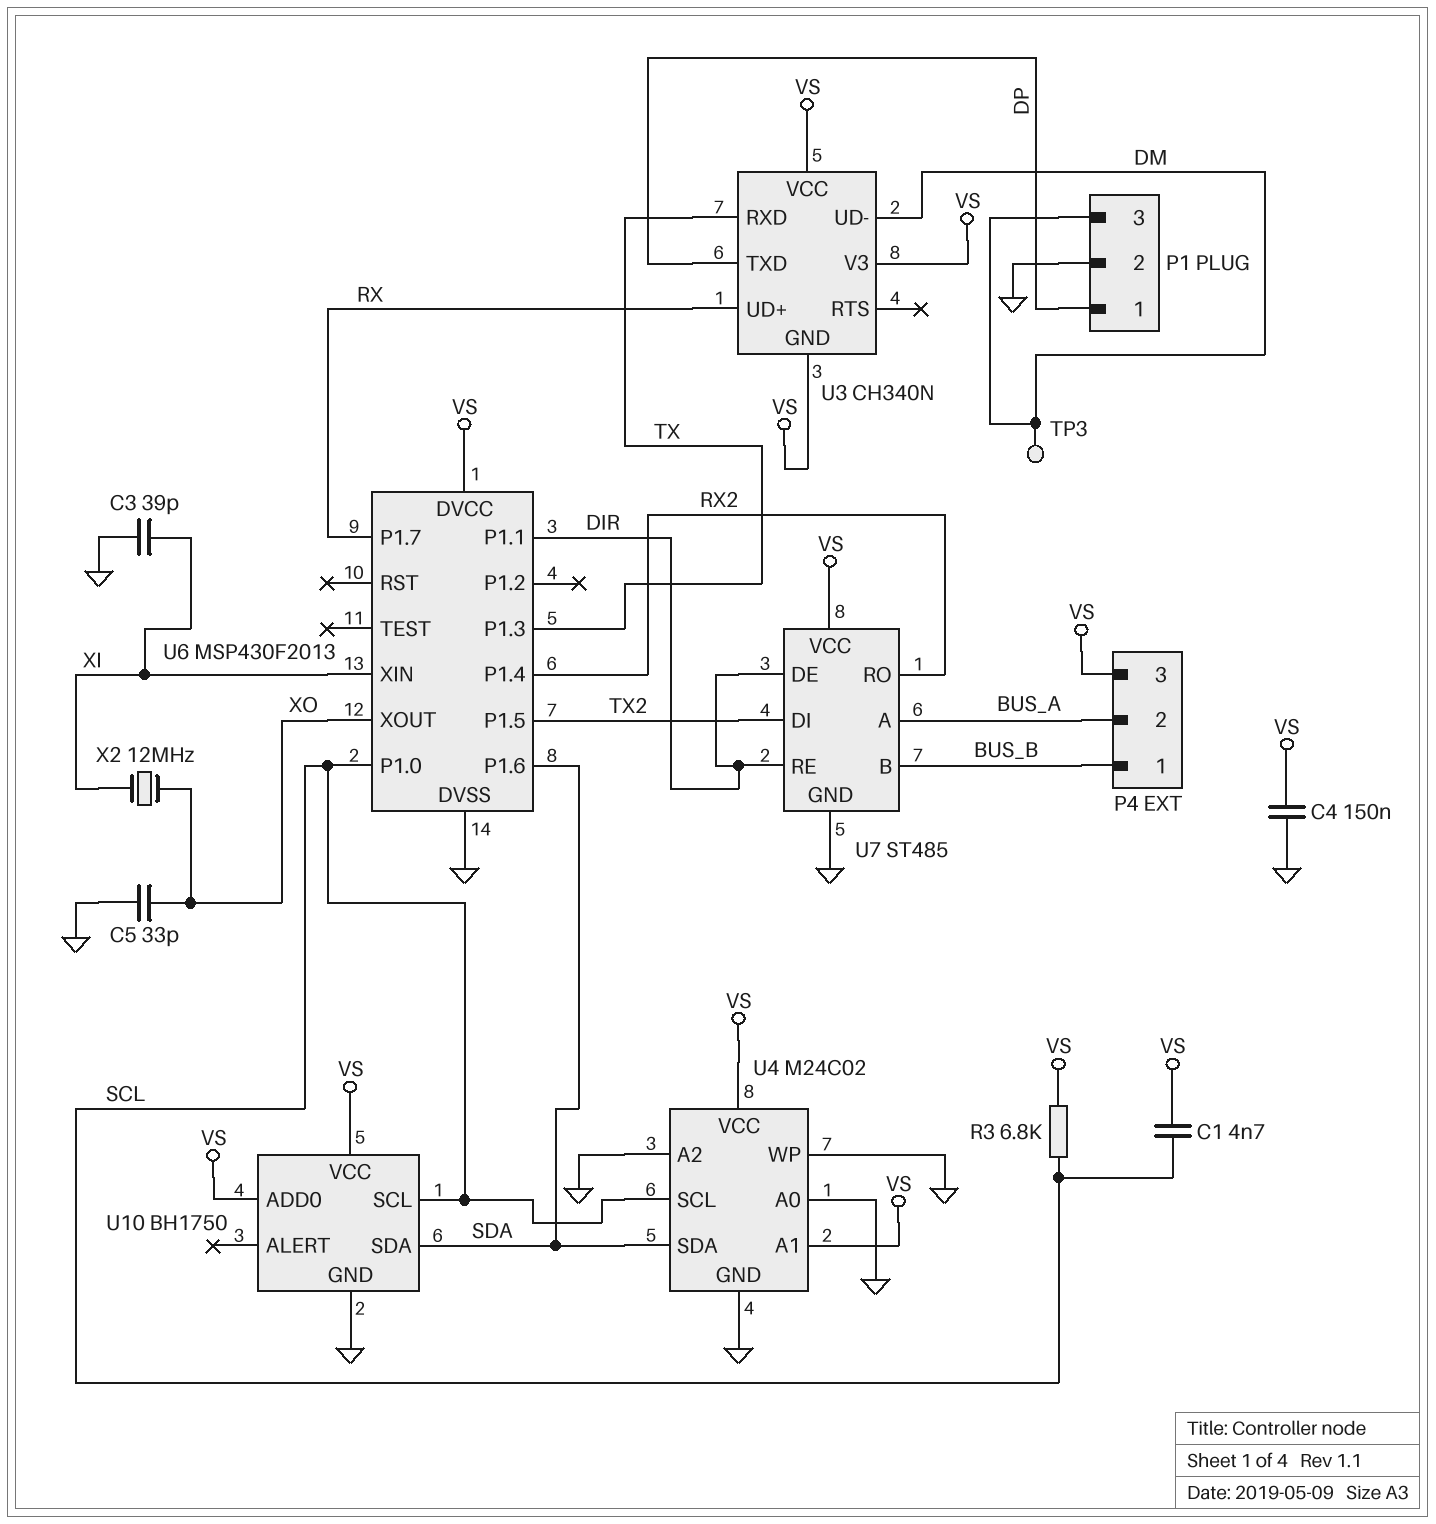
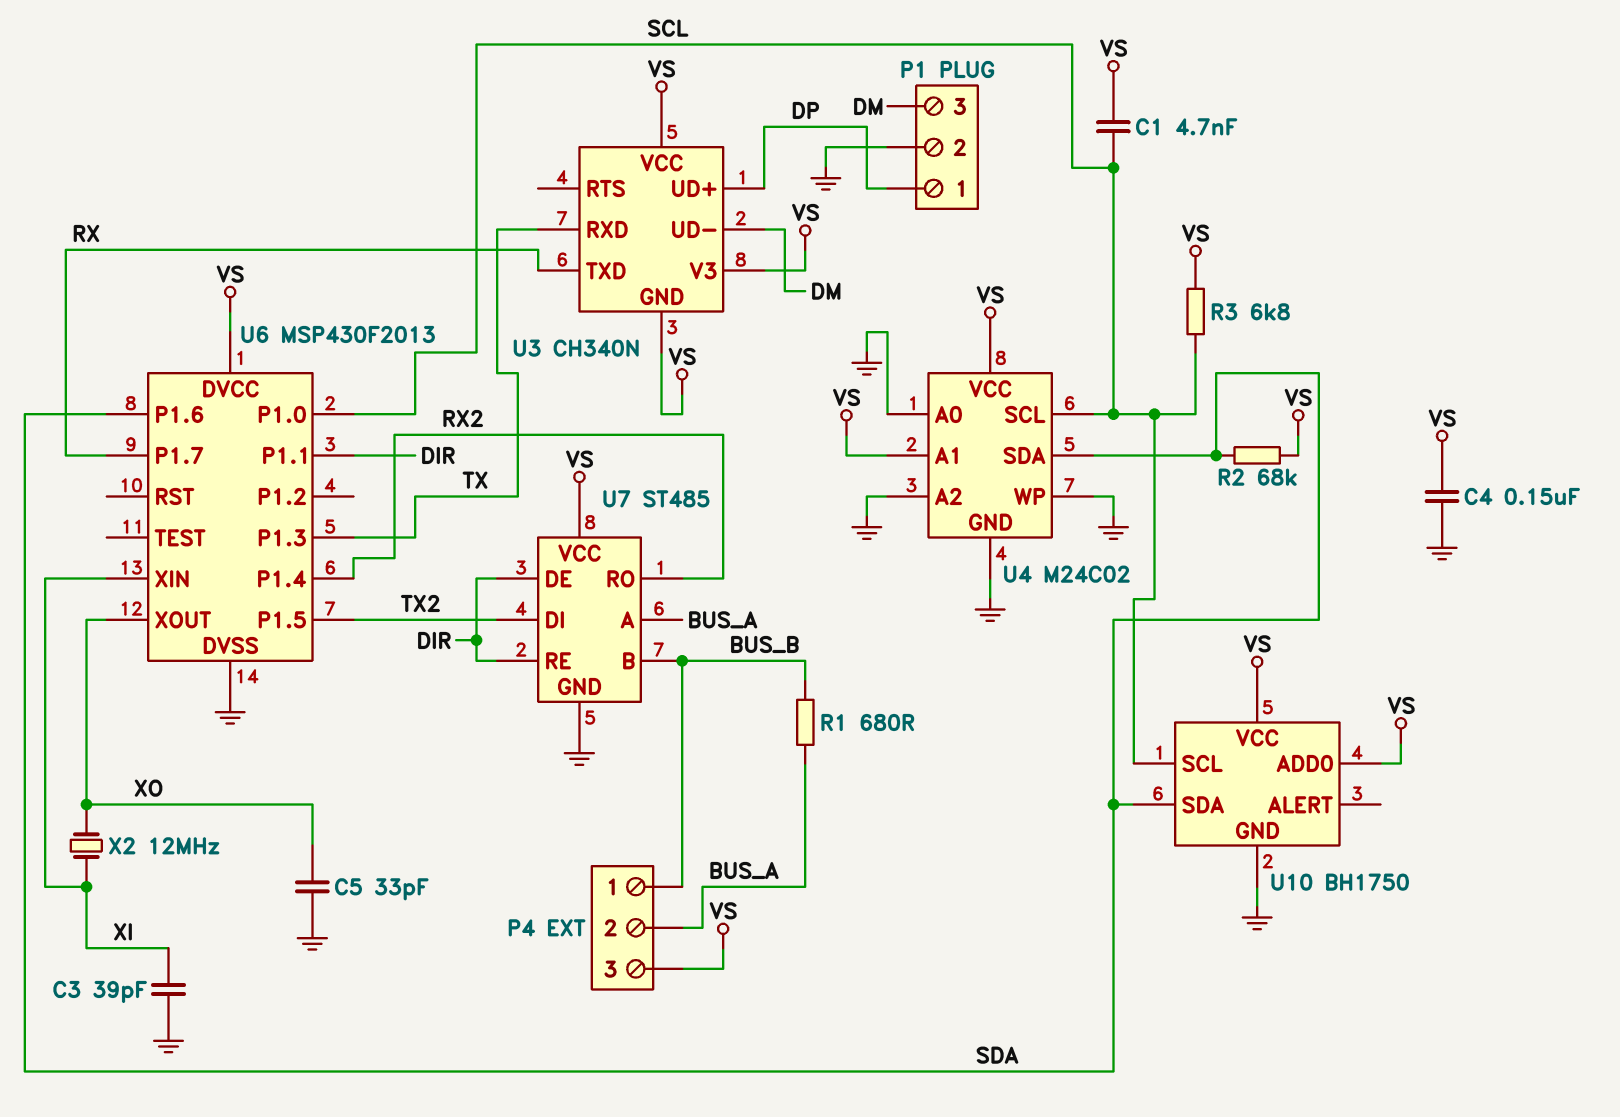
R1: none -> 680 (BUS_A, BUS_B)
R2: none -> 68k (SDA, VS)
TP3: test point (DM) -> none
U3 pin TXD: DP -> RX
U3 pin UD+: RX -> DP

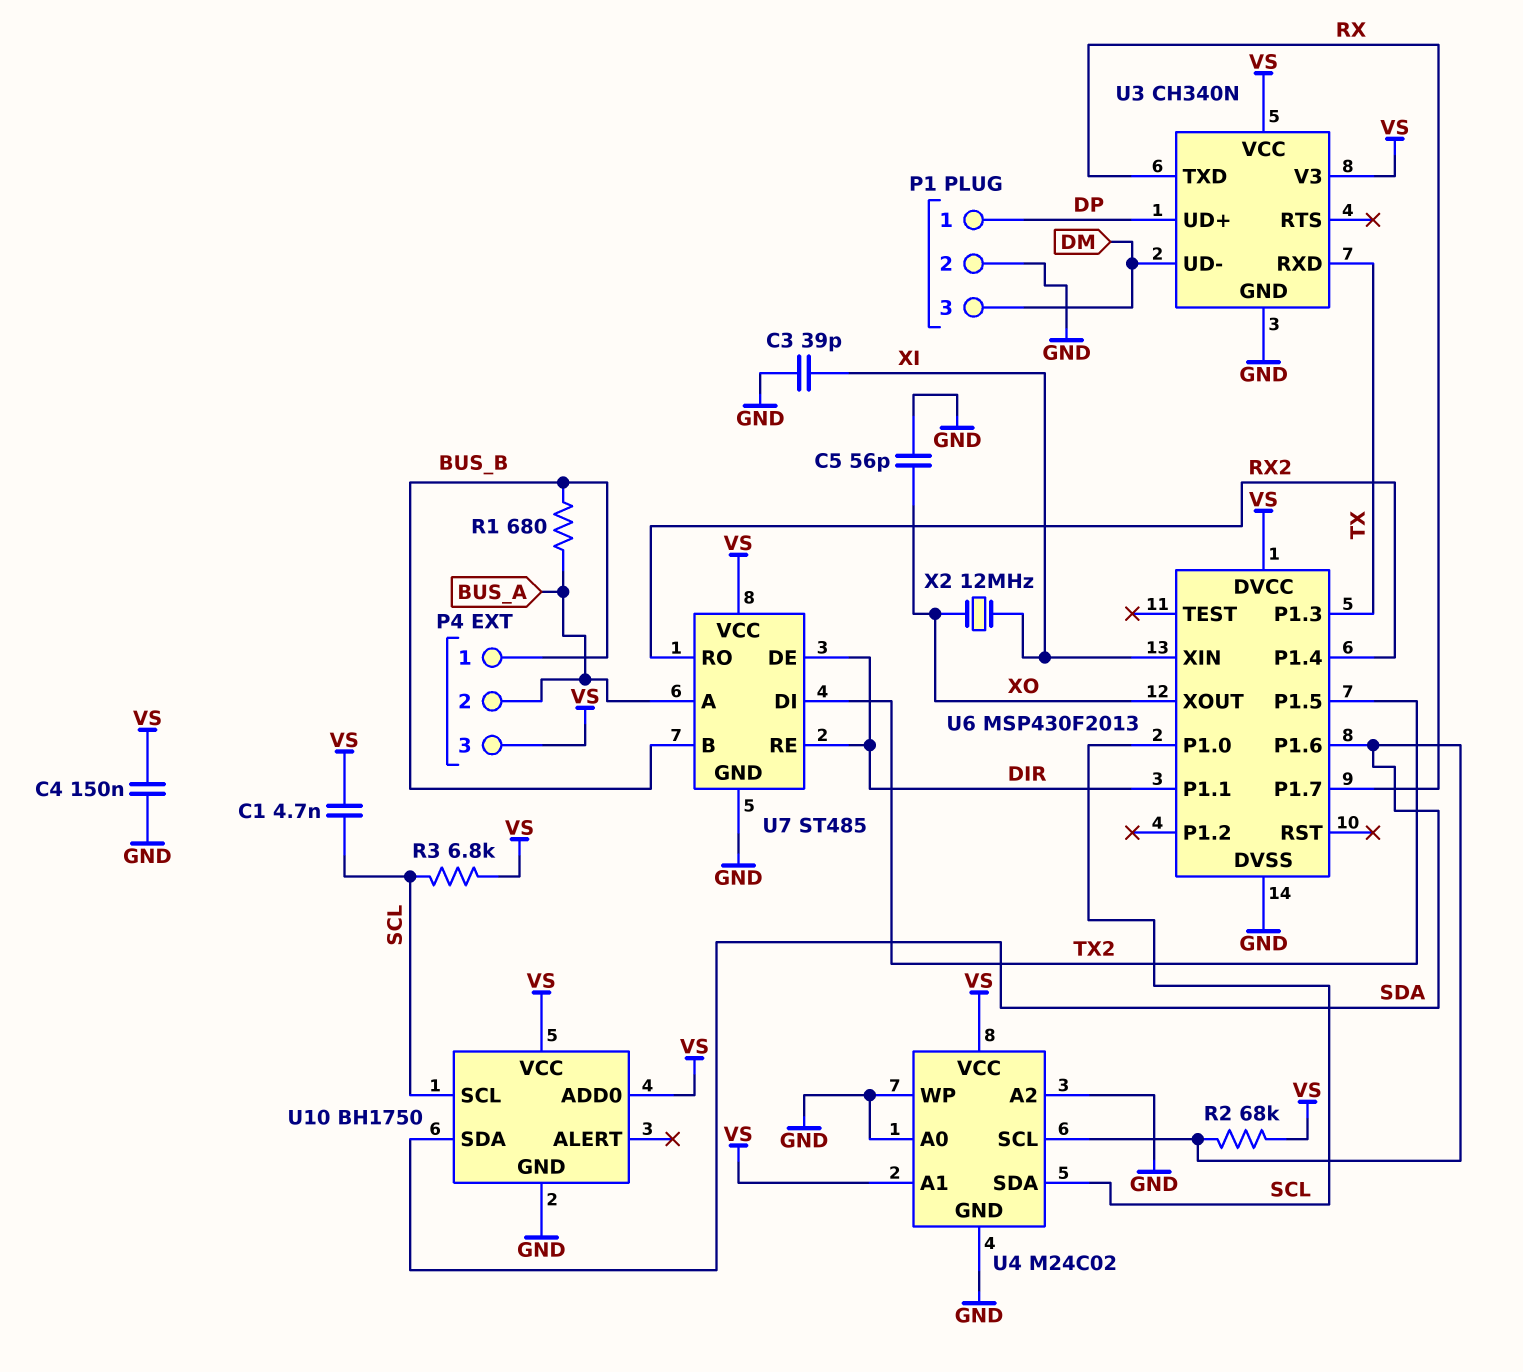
C5: 33pF (GND, XO) -> 56pF (GND, XO)
U3 pin GND: VS -> GND
U4 pin SCL: SCL -> SDA
U4 pin SDA: SDA -> SCL

